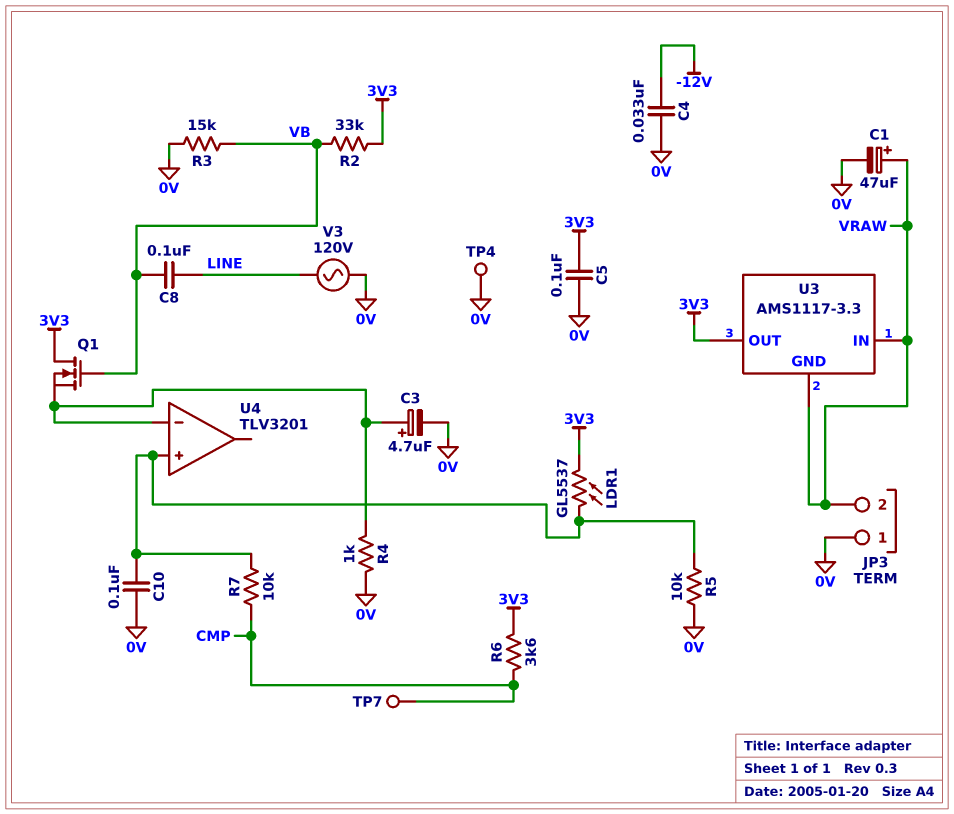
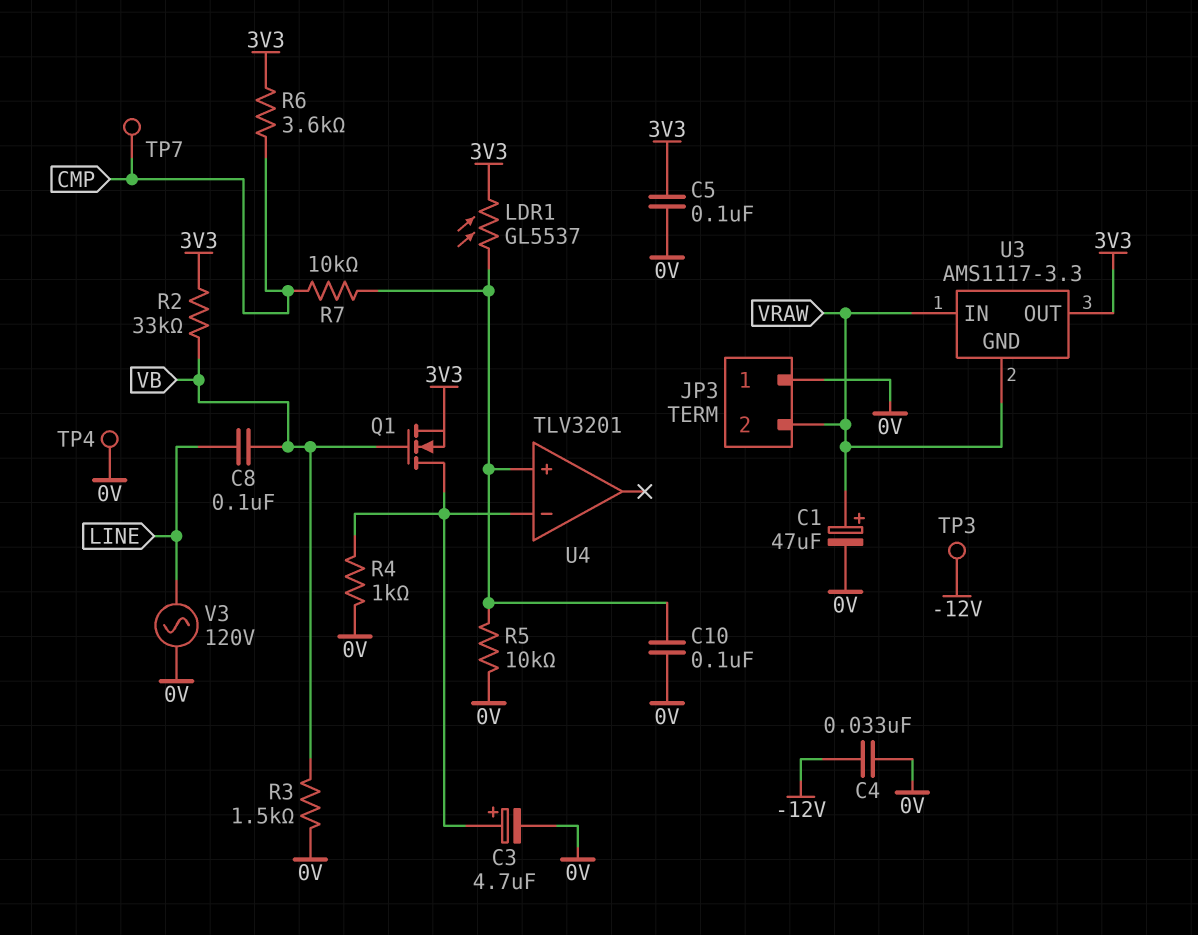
Q1: NMOS (G VB, D 3V3, S U4/in-) -> NMOS (G VB, D U4/in-, S 3V3)
R3: 15k (0V, VB) -> 1.5k (0V, VB)
TP3: none -> test point (-12V)

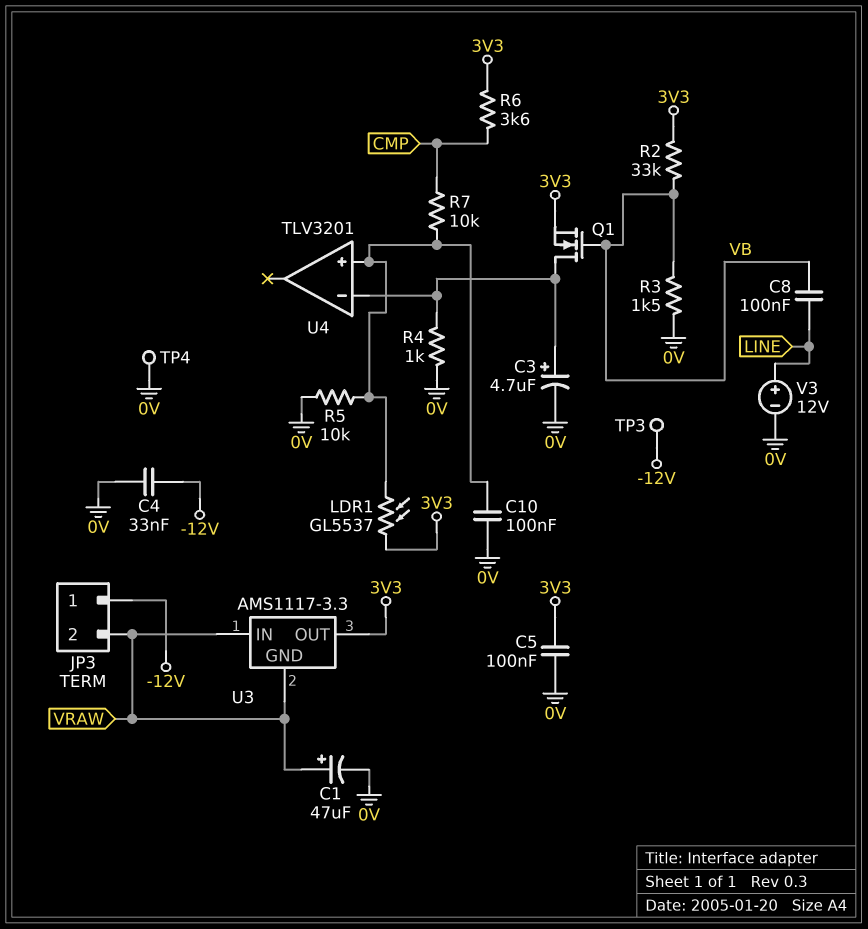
JP3 pin 1: 0V -> -12V
TP7: test point (CMP) -> none
V3: AC 120V (0V, LINE) -> 12V (plus LINE, minus 0V)

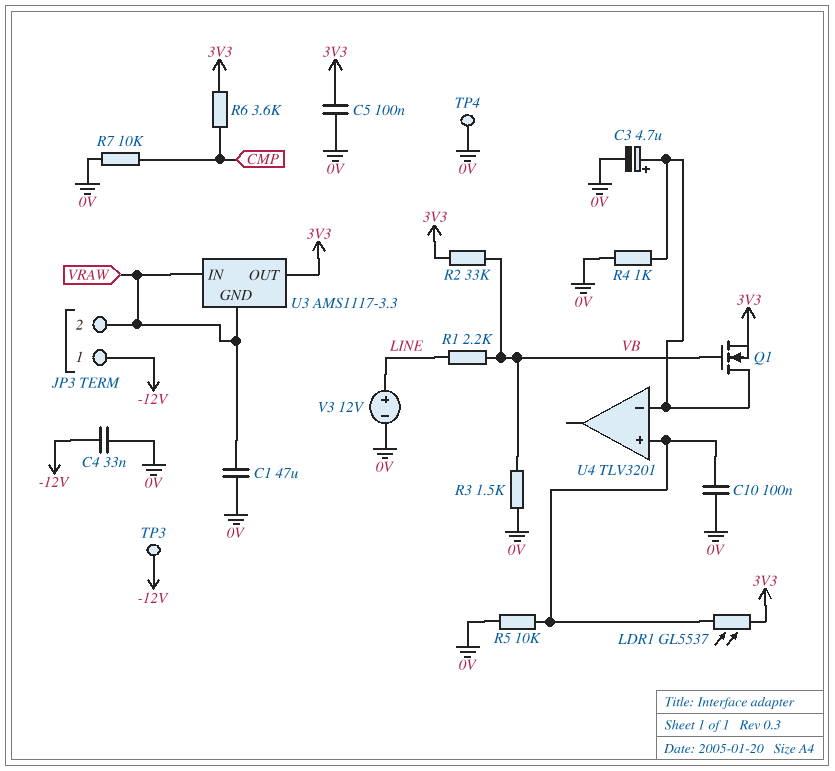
C1: 47uF (plus VRAW, minus 0V) -> 47uF (0V, VRAW)
C8: 100nF (LINE, VB) -> none
R1: none -> 2.2k (LINE, VB)
R7: 10k (CMP, U4/in+) -> 10k (0V, CMP)

